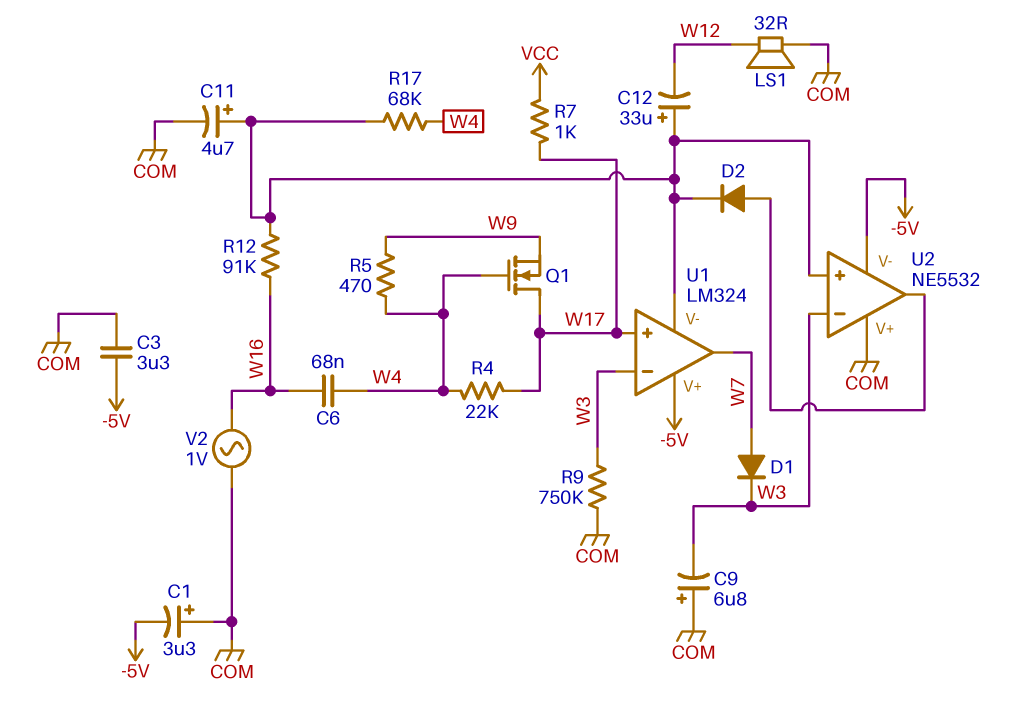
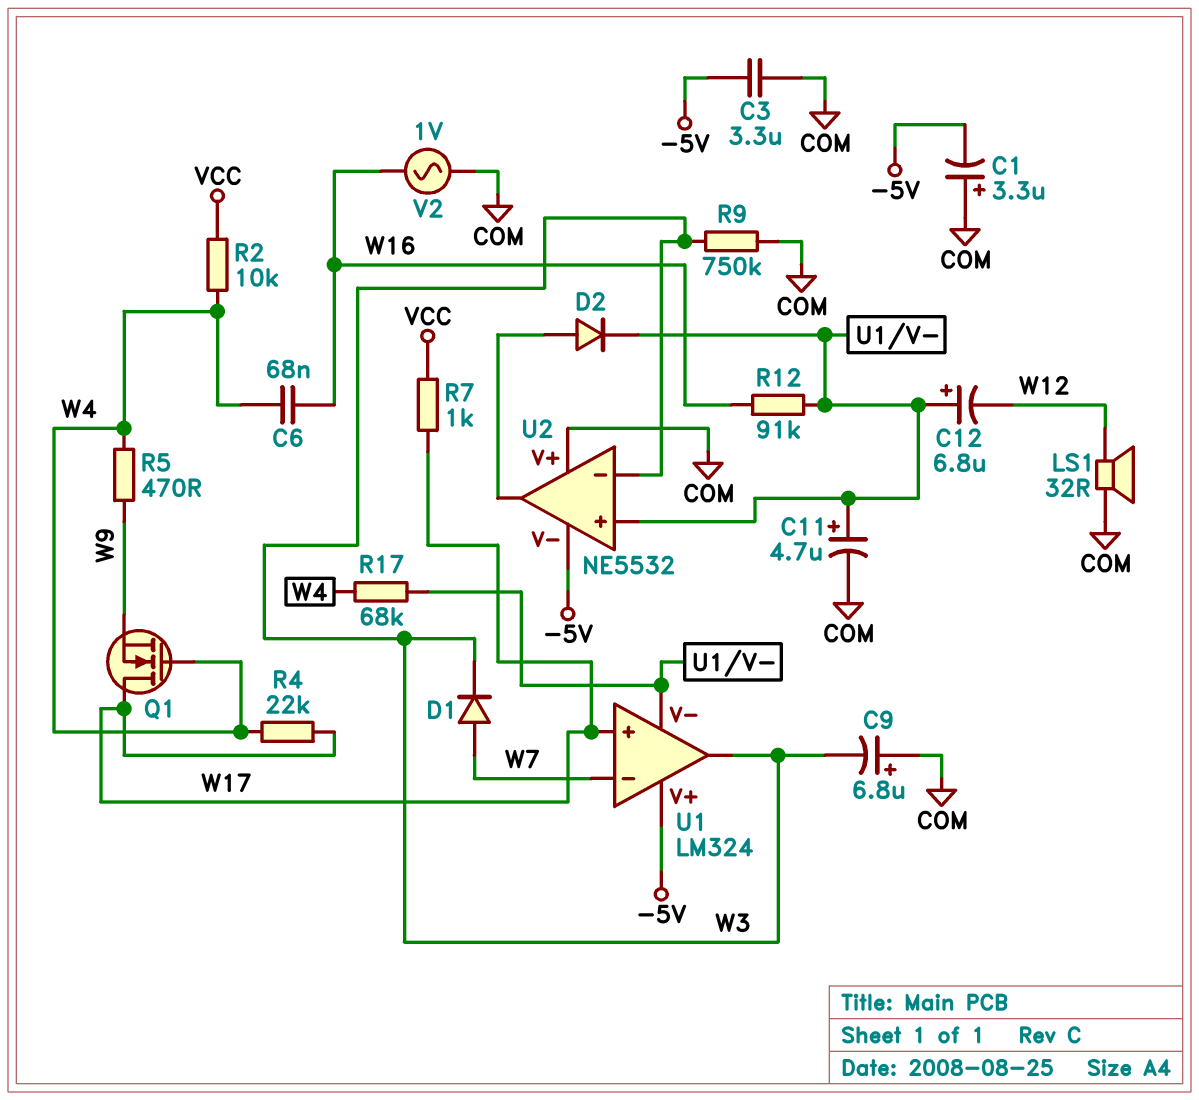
C12: 33uF (plus U1/V-, minus W12) -> 6.8uF (plus U1/V-, minus W12)
R2: none -> 10k (VCC, W4)
U1 pin in-: W3 -> W7
U1 pin out: W7 -> W3

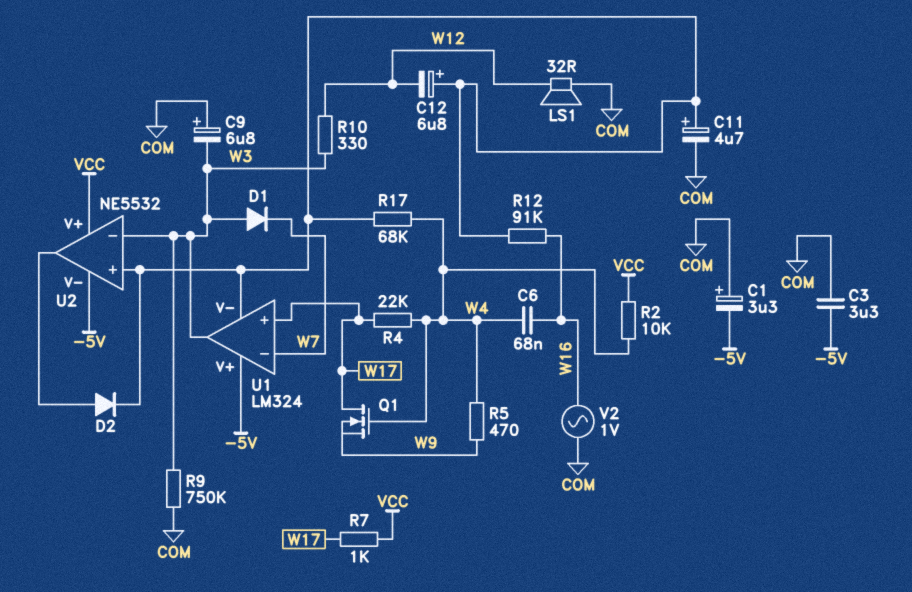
D1: diode (A W7, K W3) -> diode (A W3, K W7)
R10: none -> 330 (W3, W12)
U2 pin V+: COM -> VCC

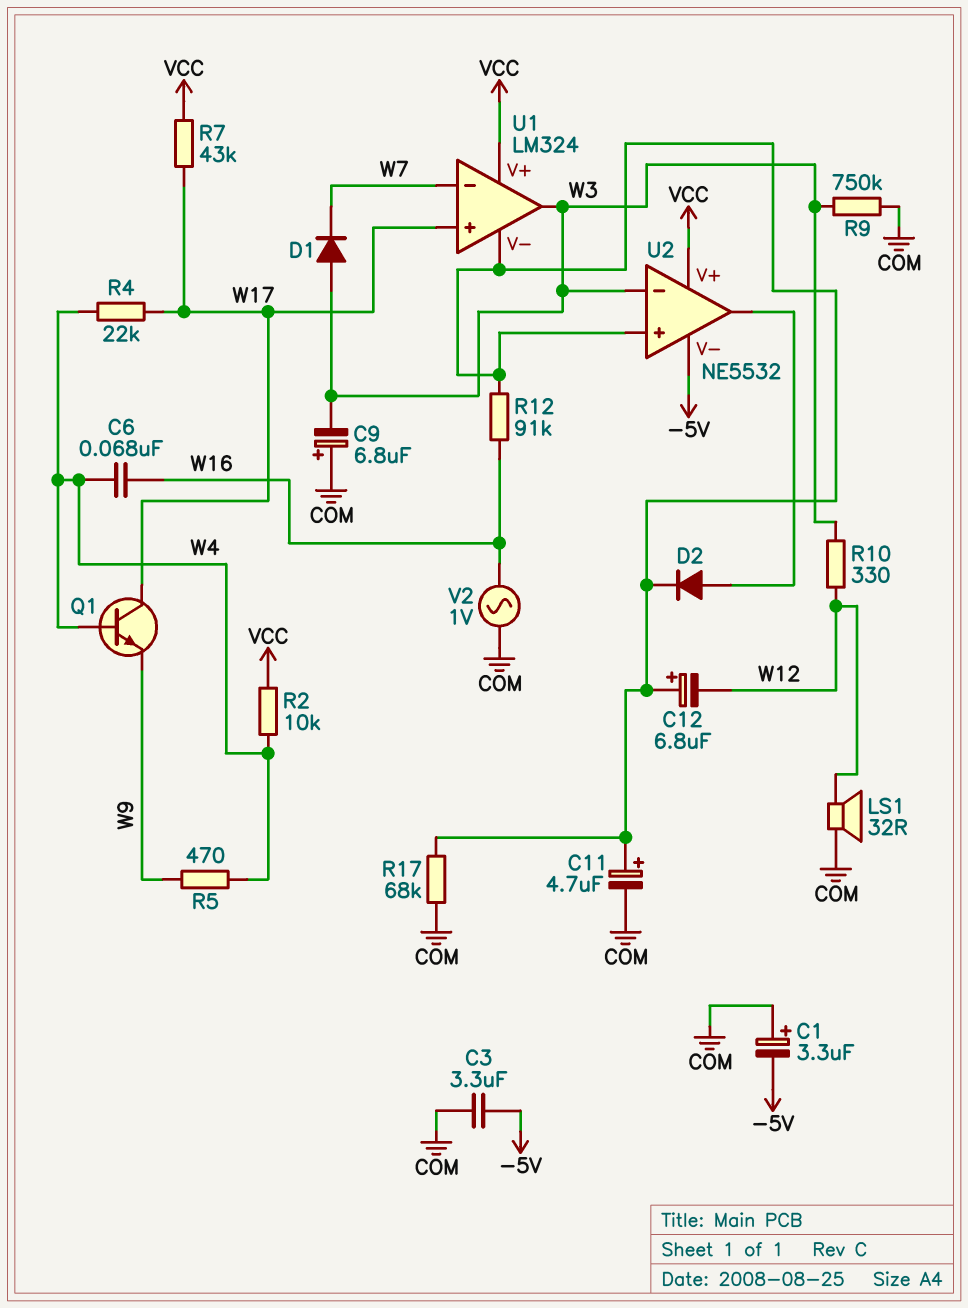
Q1: NMOS (G W4, D W17, S W9) -> NPN (B W4, C W17, E W9)
R7: 1k (VCC, W17) -> 43k (VCC, W17)
R17: 68k (U1/V-, W4) -> 68k (COM, U1/V-)
U1 pin V+: -5V -> VCC

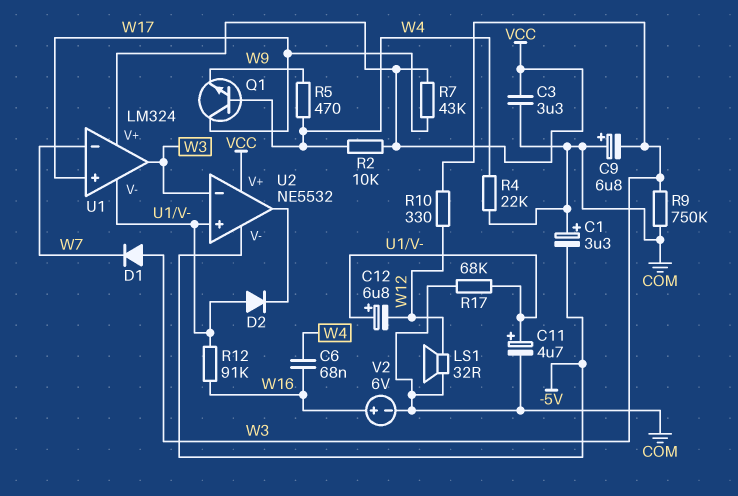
C3: 3.3uF (-5V, COM) -> 3.3uF (COM, VCC)
D2: diode (A U2/out, K U1/V-) -> diode (A U1/V-, K U2/out)
R4: 22k (W4, W17) -> 22k (COM, W4)
V2: AC 1V (COM, W16) -> 6V (plus W16, minus COM)

